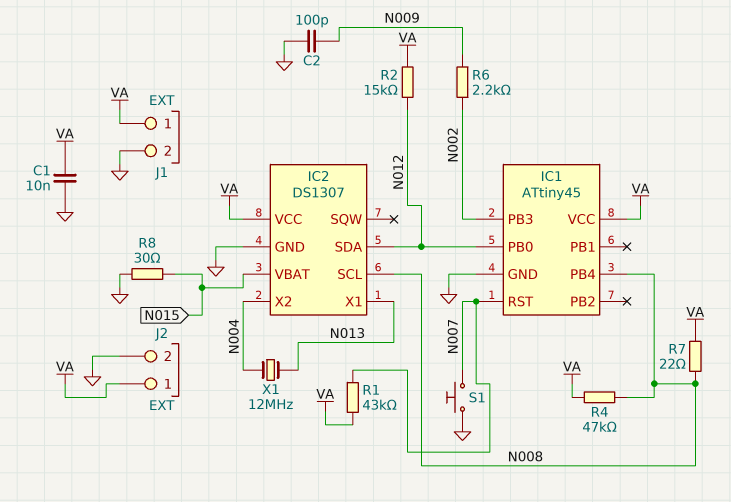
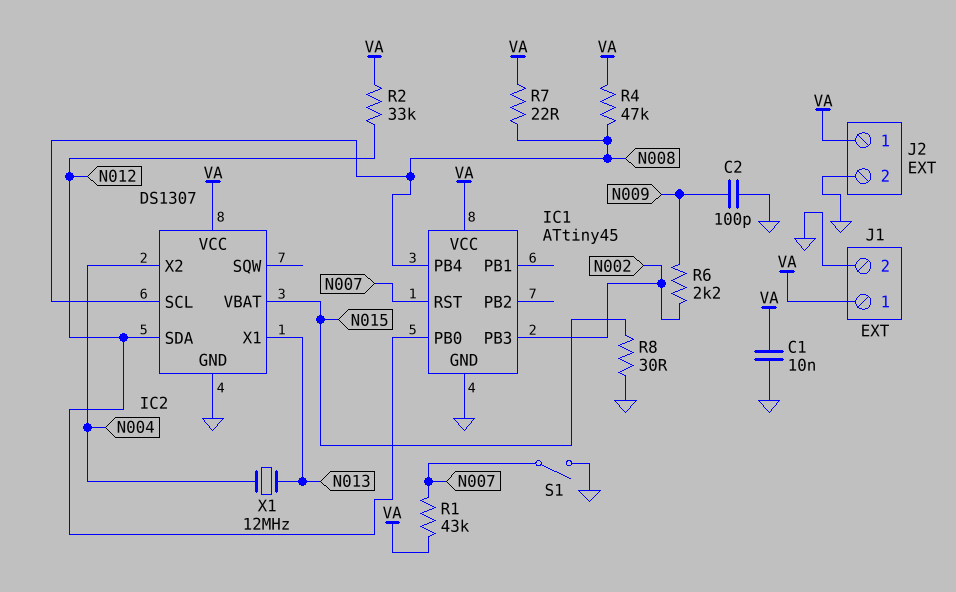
R2: 15k (N012, VA) -> 33k (N012, VA)
S1: button (GND, N007) -> switch (GND, N007)

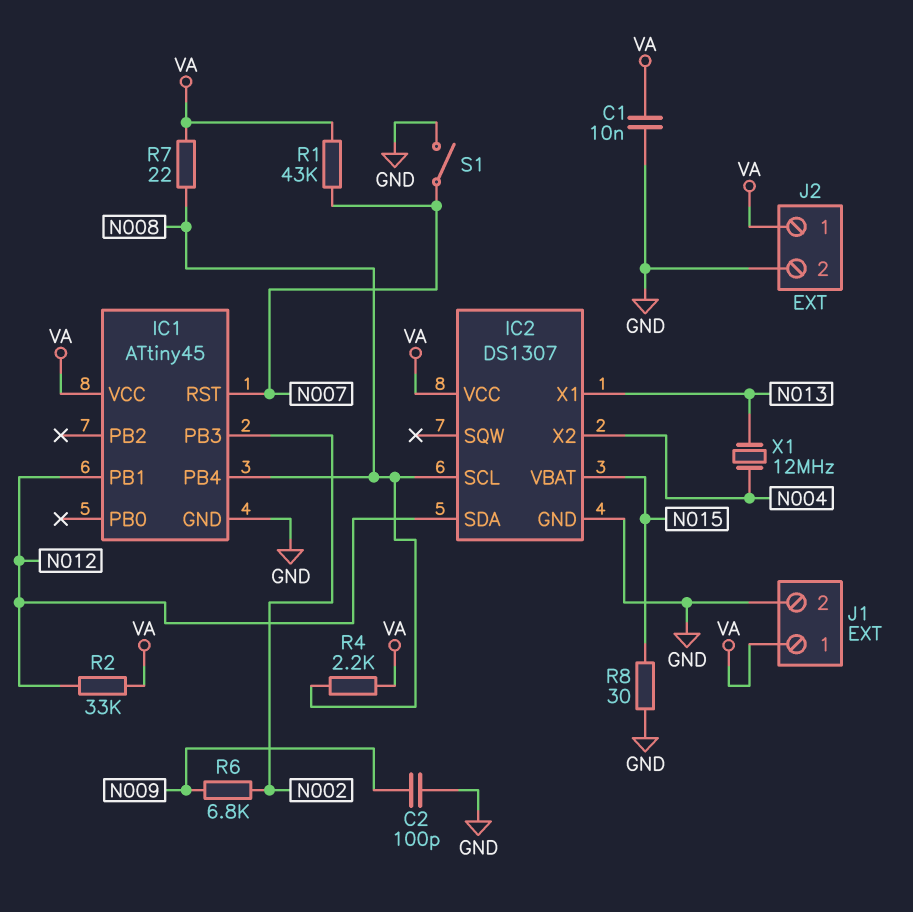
IC1 pin PB0: N012 -> none
IC1 pin PB1: none -> N012
R4: 47k (N008, VA) -> 2.2k (N008, VA)
R6: 2.2k (N002, N009) -> 6.8k (N002, N009)

